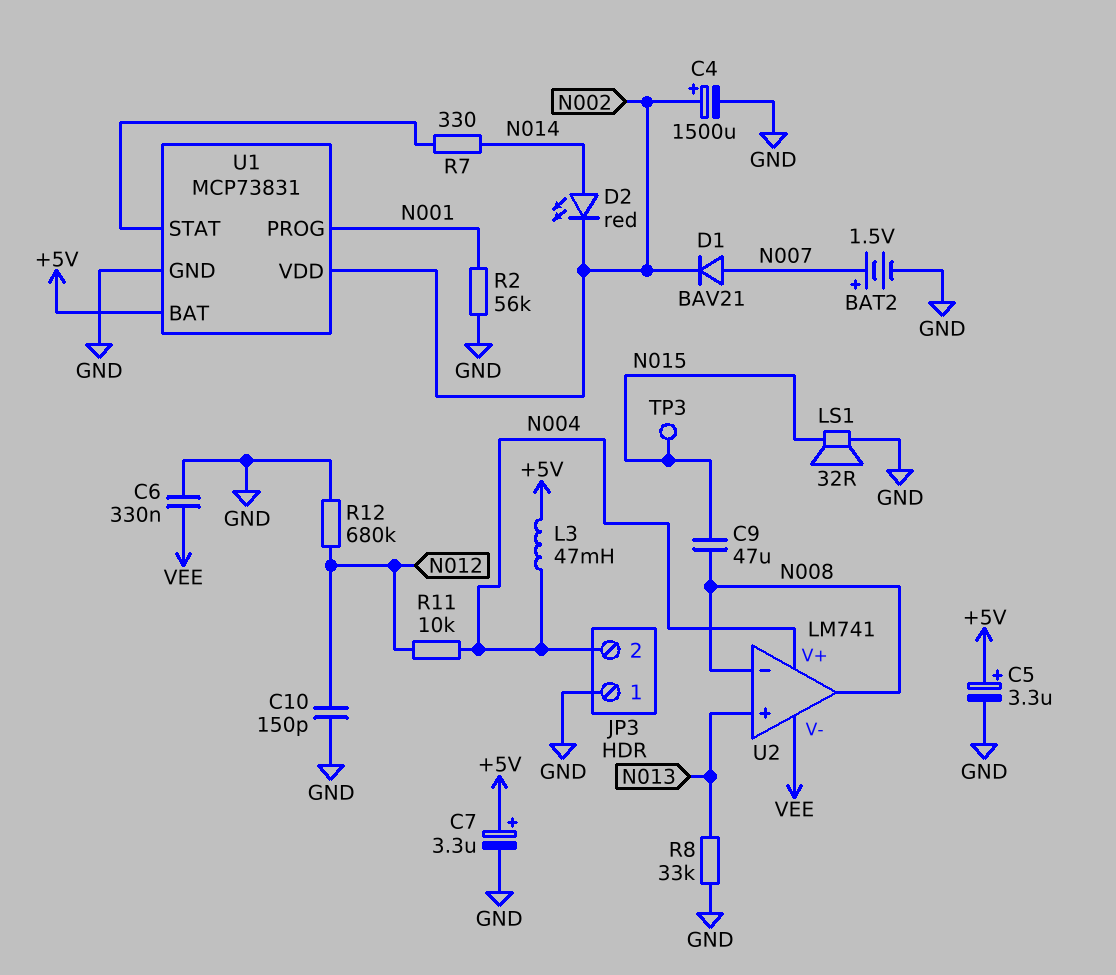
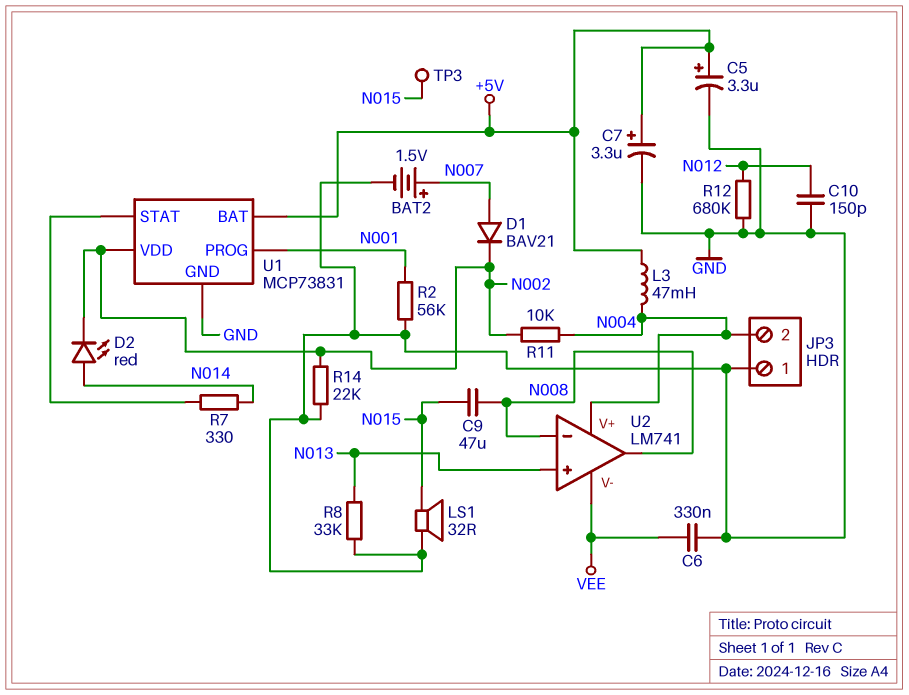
C4: 1500uF (plus N002, minus GND) -> none
R11: 10k (N004, N012) -> 10k (N002, N004)
R14: none -> 22k (GND, N002)

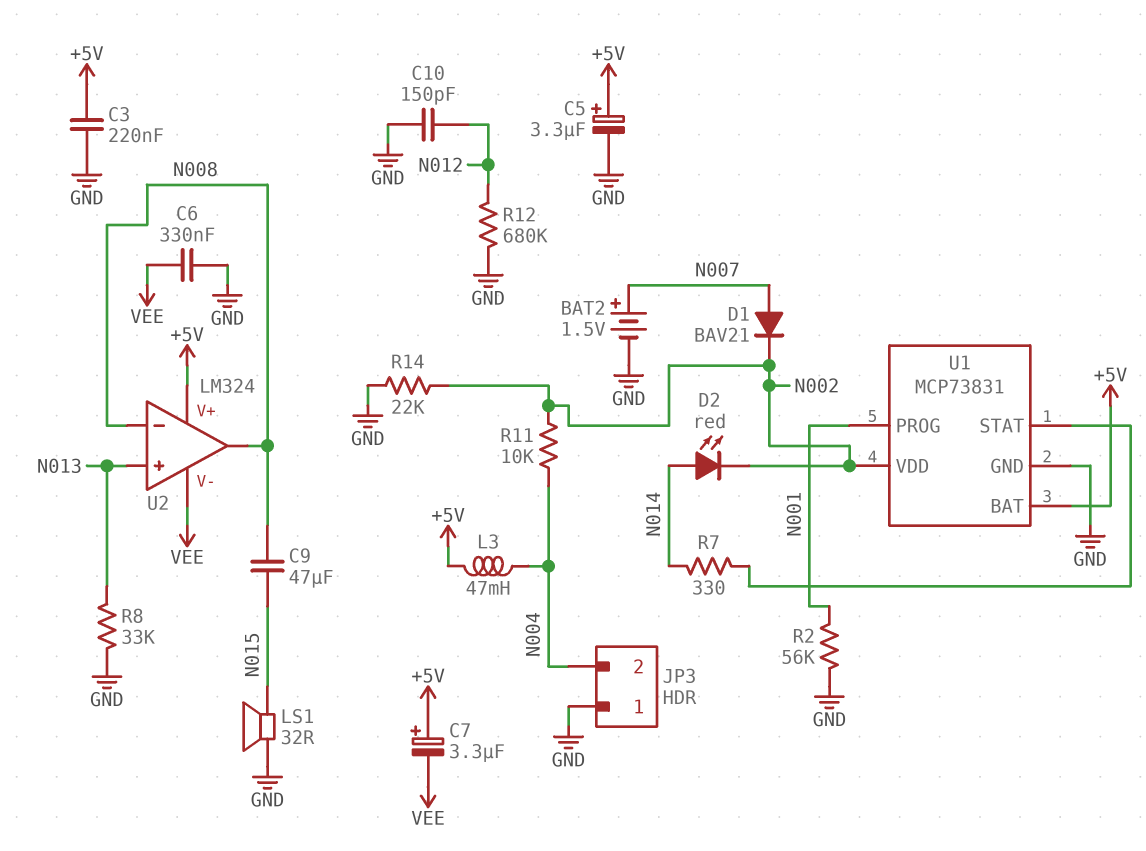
C3: none -> 220nF (+5V, GND)
C7: 3.3uF (plus +5V, minus GND) -> 3.3uF (plus +5V, minus VEE)
TP3: test point (N015) -> none
U2: LM741 -> LM324
U2 pin V+: N004 -> +5V

